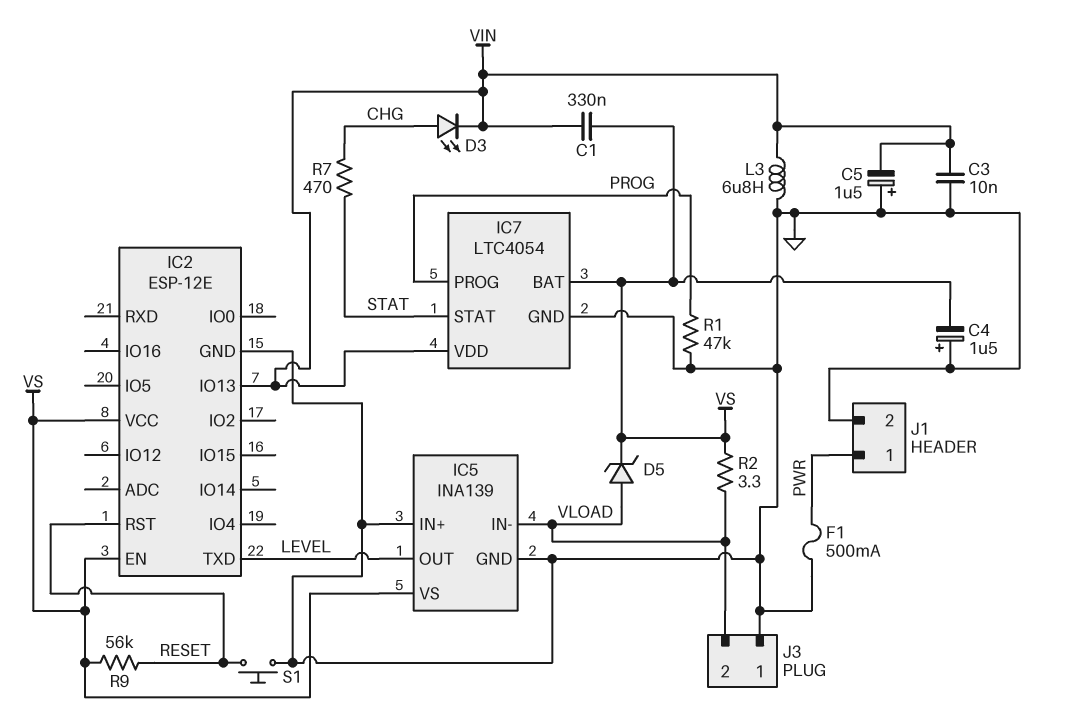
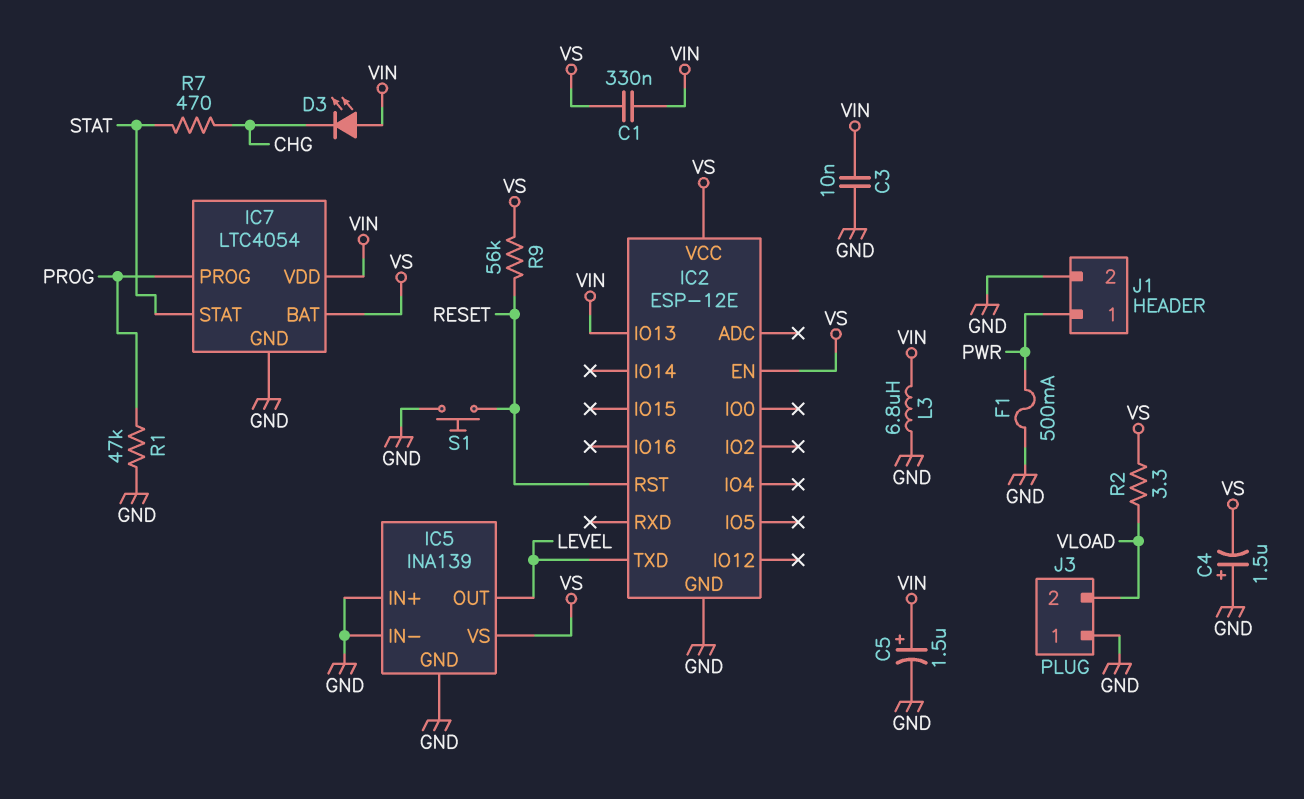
C5: 1.5uF (plus GND, minus VIN) -> 1.5uF (plus VIN, minus GND)
D3: LED (A CHG, K VIN) -> LED (A VIN, K CHG)
D5: zener (A VLOAD, K VS) -> none
IC5 pin IN-: VLOAD -> GND

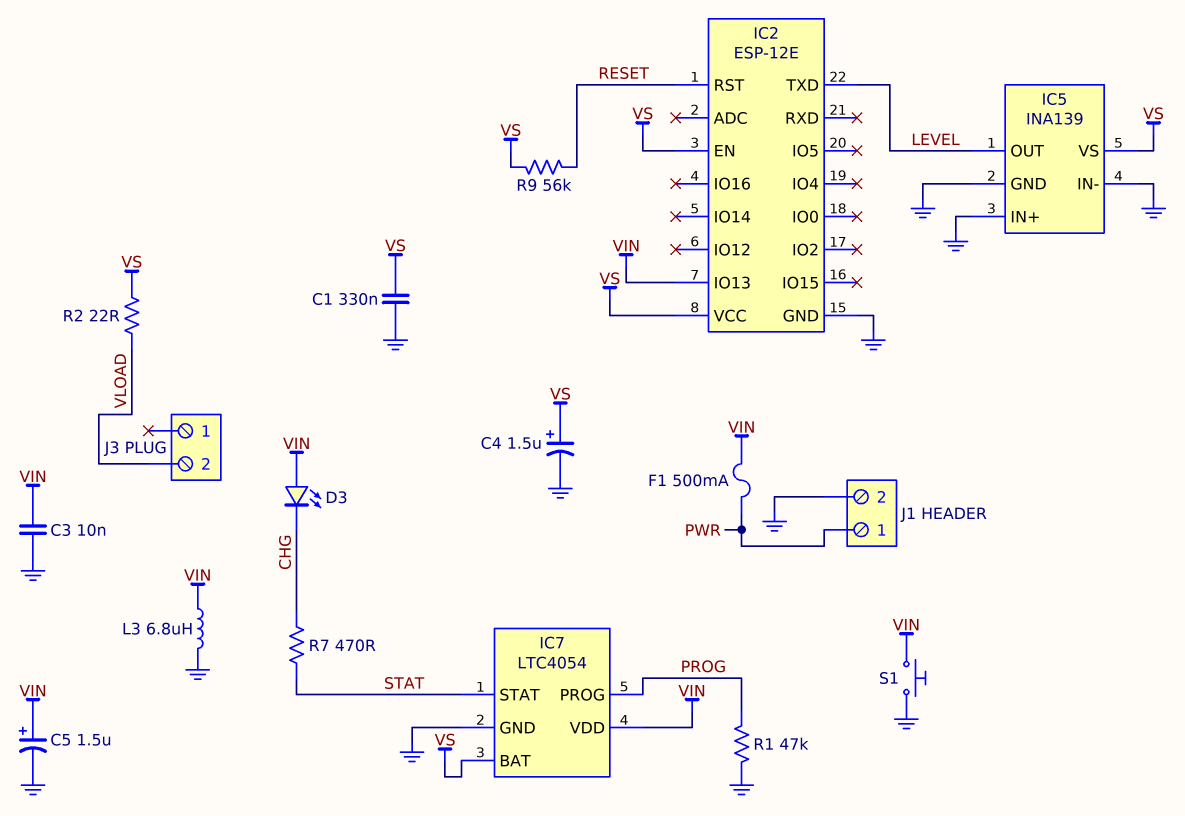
C1: 330nF (VIN, VS) -> 330nF (GND, VS)
C4: 1.5uF (plus GND, minus VS) -> 1.5uF (plus VS, minus GND)
F1: 500mA (GND, PWR) -> 500mA (PWR, VIN)
J3 pin 1: GND -> none
R2: 3.3 (VLOAD, VS) -> 22 (VLOAD, VS)
S1: button (GND, RESET) -> button (GND, VIN)

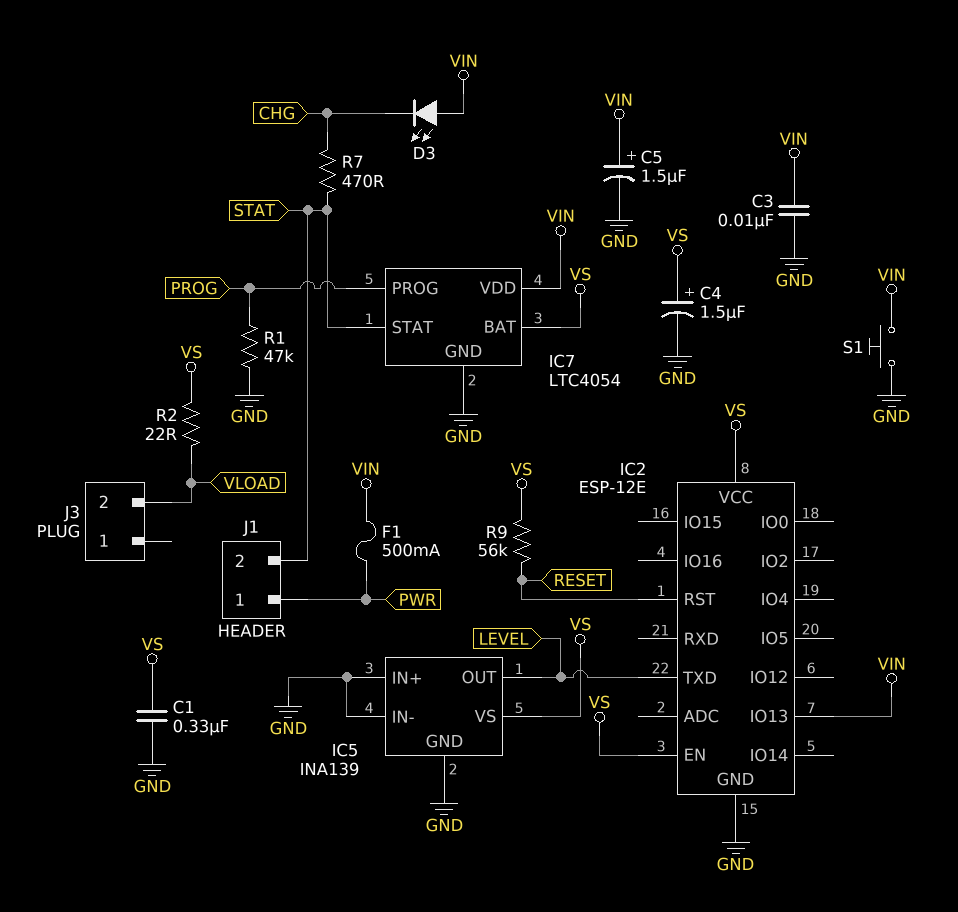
J1 pin 2: GND -> STAT
L3: 6.8uH (GND, VIN) -> none

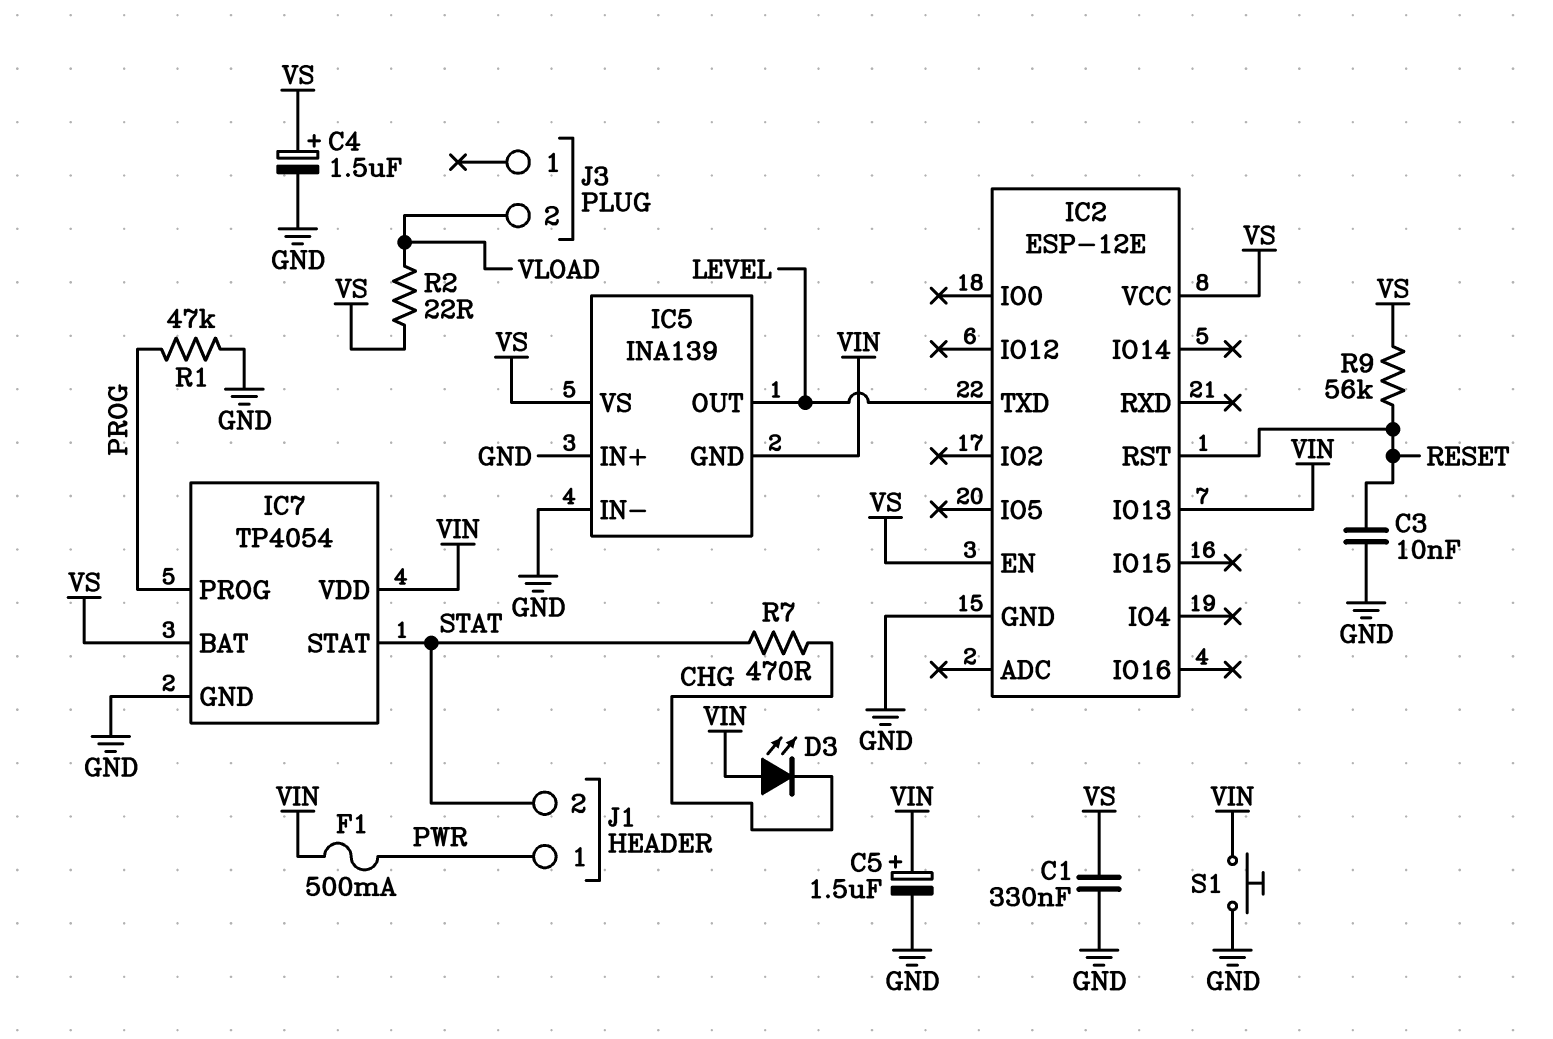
C3: 10nF (GND, VIN) -> 10nF (GND, RESET)
IC5 pin GND: GND -> VIN
IC7: LTC4054 -> TP4054

